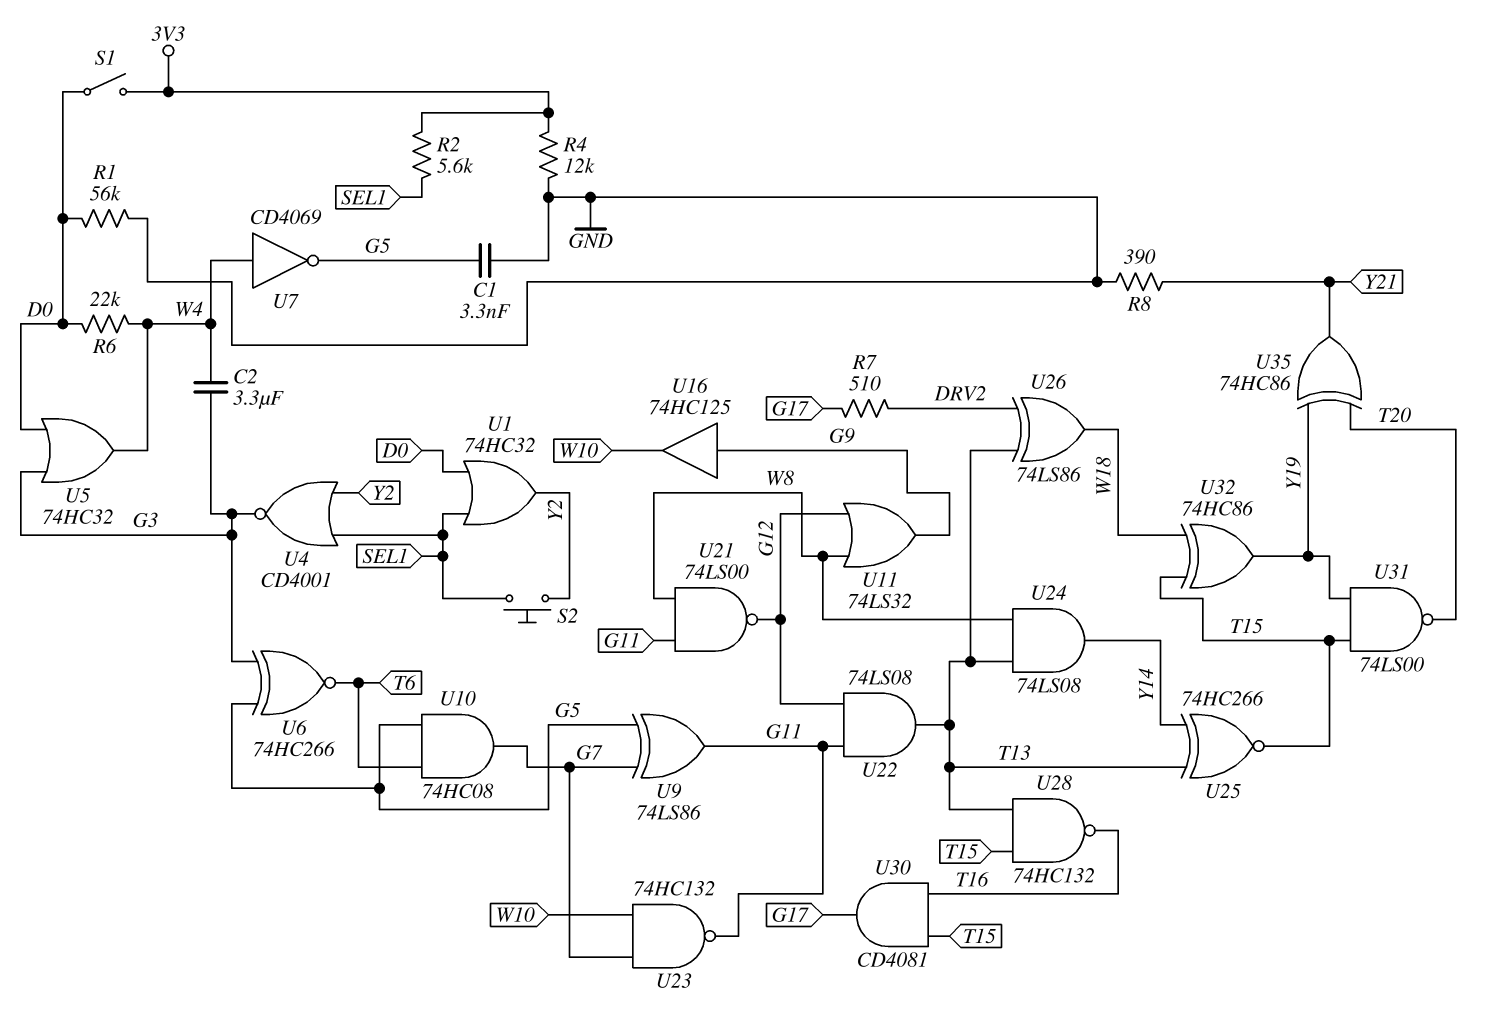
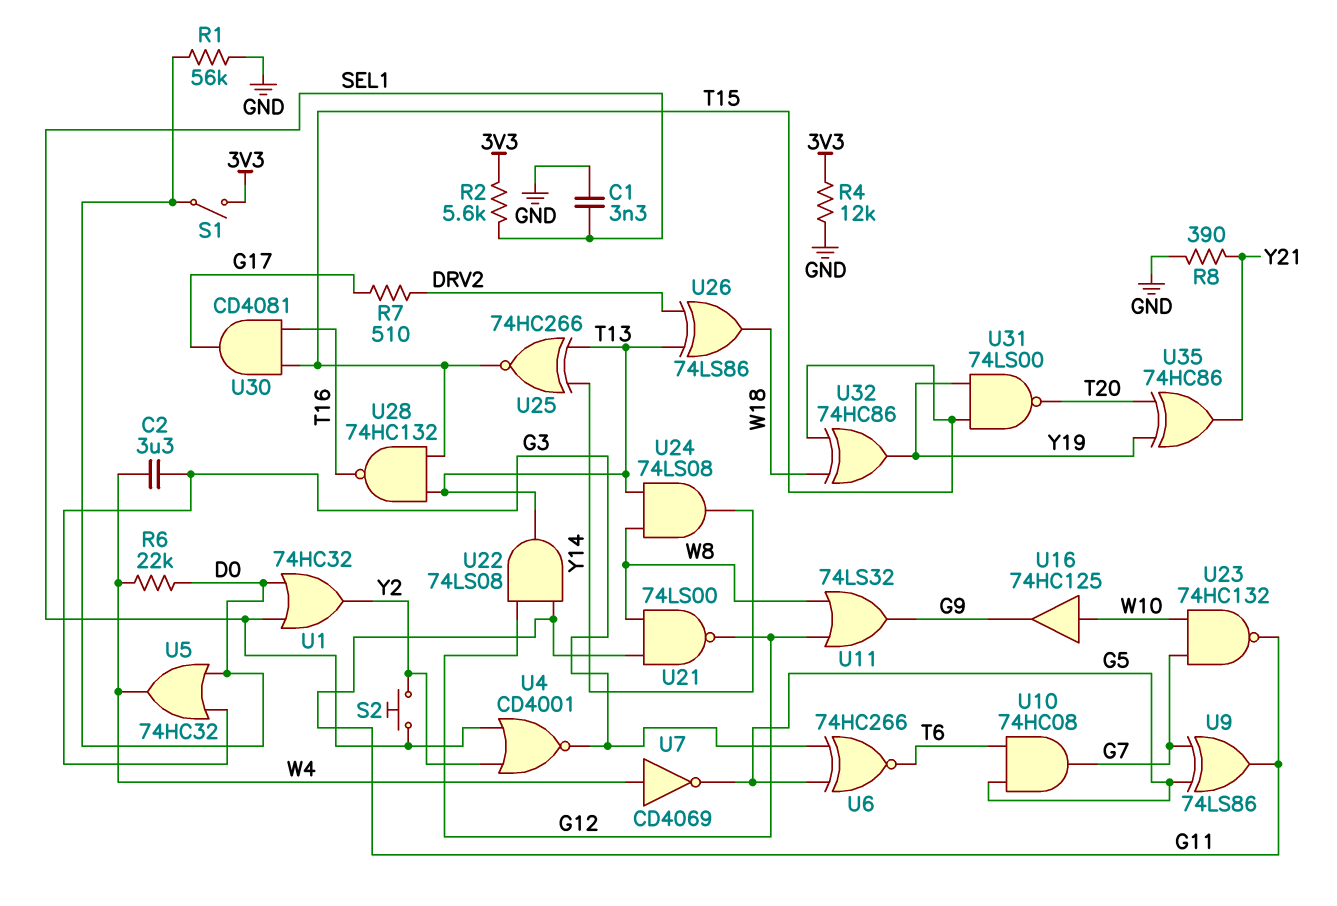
C1: 3.3nF (G5, GND) -> 3.3nF (GND, SEL1)
U16: buffer 74HC125 (in G9, out W10) -> buffer 74HC125 (in W10, out G9)

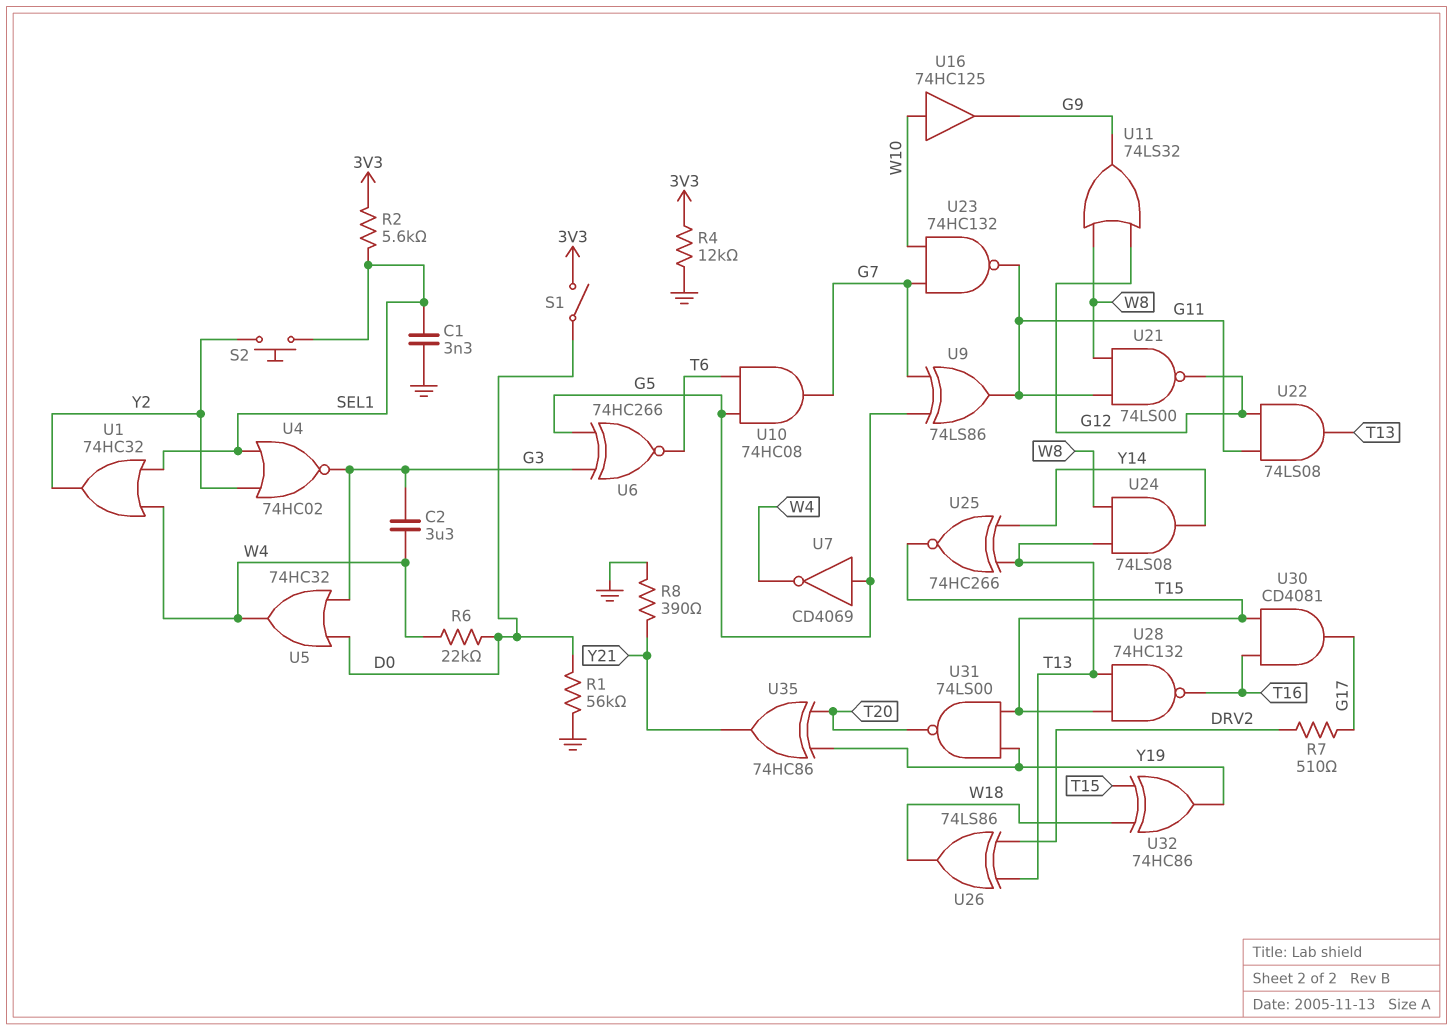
U1: OR 74HC32 (in D0, in SEL1, out Y2) -> OR 74HC32 (in SEL1, in W4, out Y2)
U4: NOR CD4001 (in SEL1, in Y2, out G3) -> NOR 74HC02 (in SEL1, in Y2, out G3)
U7: NOT CD4069 (in W4, out G5) -> NOT CD4069 (in G5, out W4)

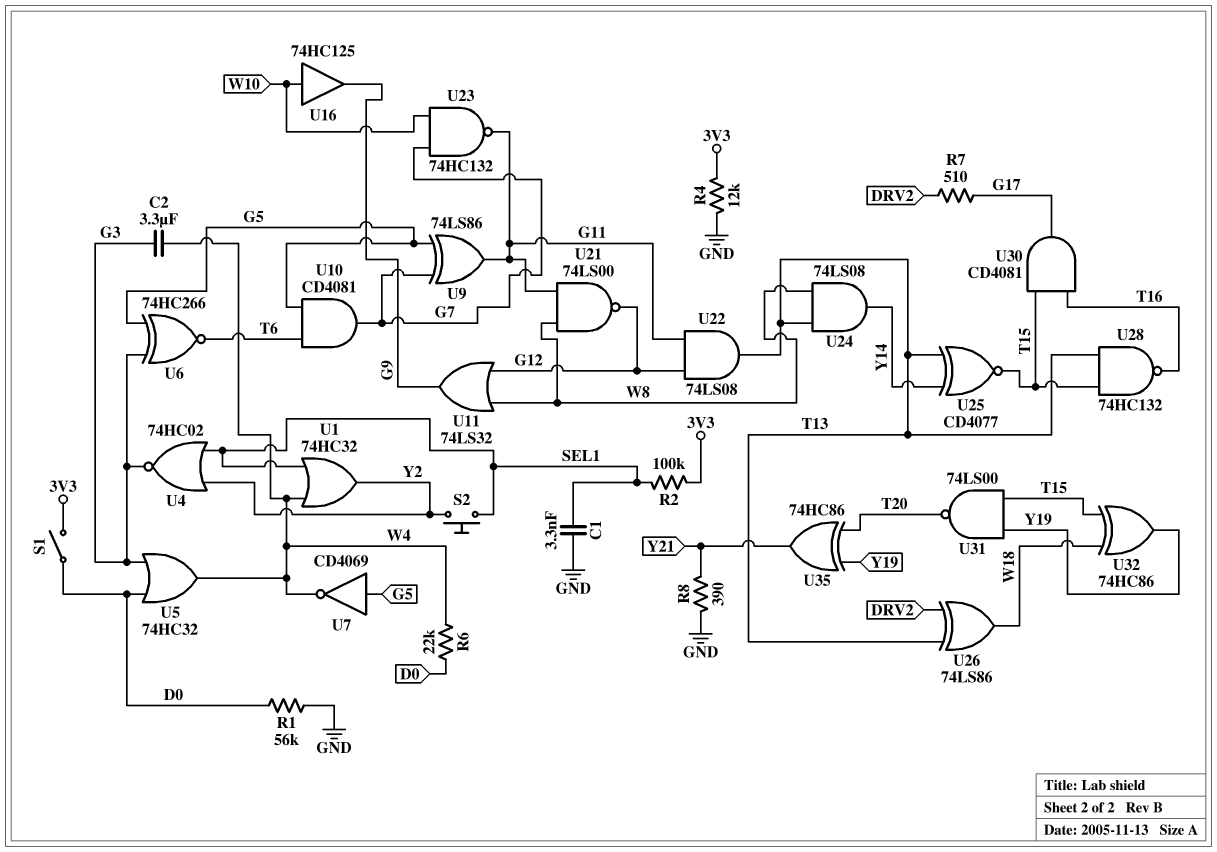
R2: 5.6k (3V3, SEL1) -> 100k (3V3, SEL1)
U10: AND 74HC08 (in G5, in T6, out G7) -> AND CD4081 (in G5, in T6, out G7)
U25: XNOR 74HC266 (in T13, in Y14, out T15) -> XNOR CD4077 (in T13, in Y14, out T15)

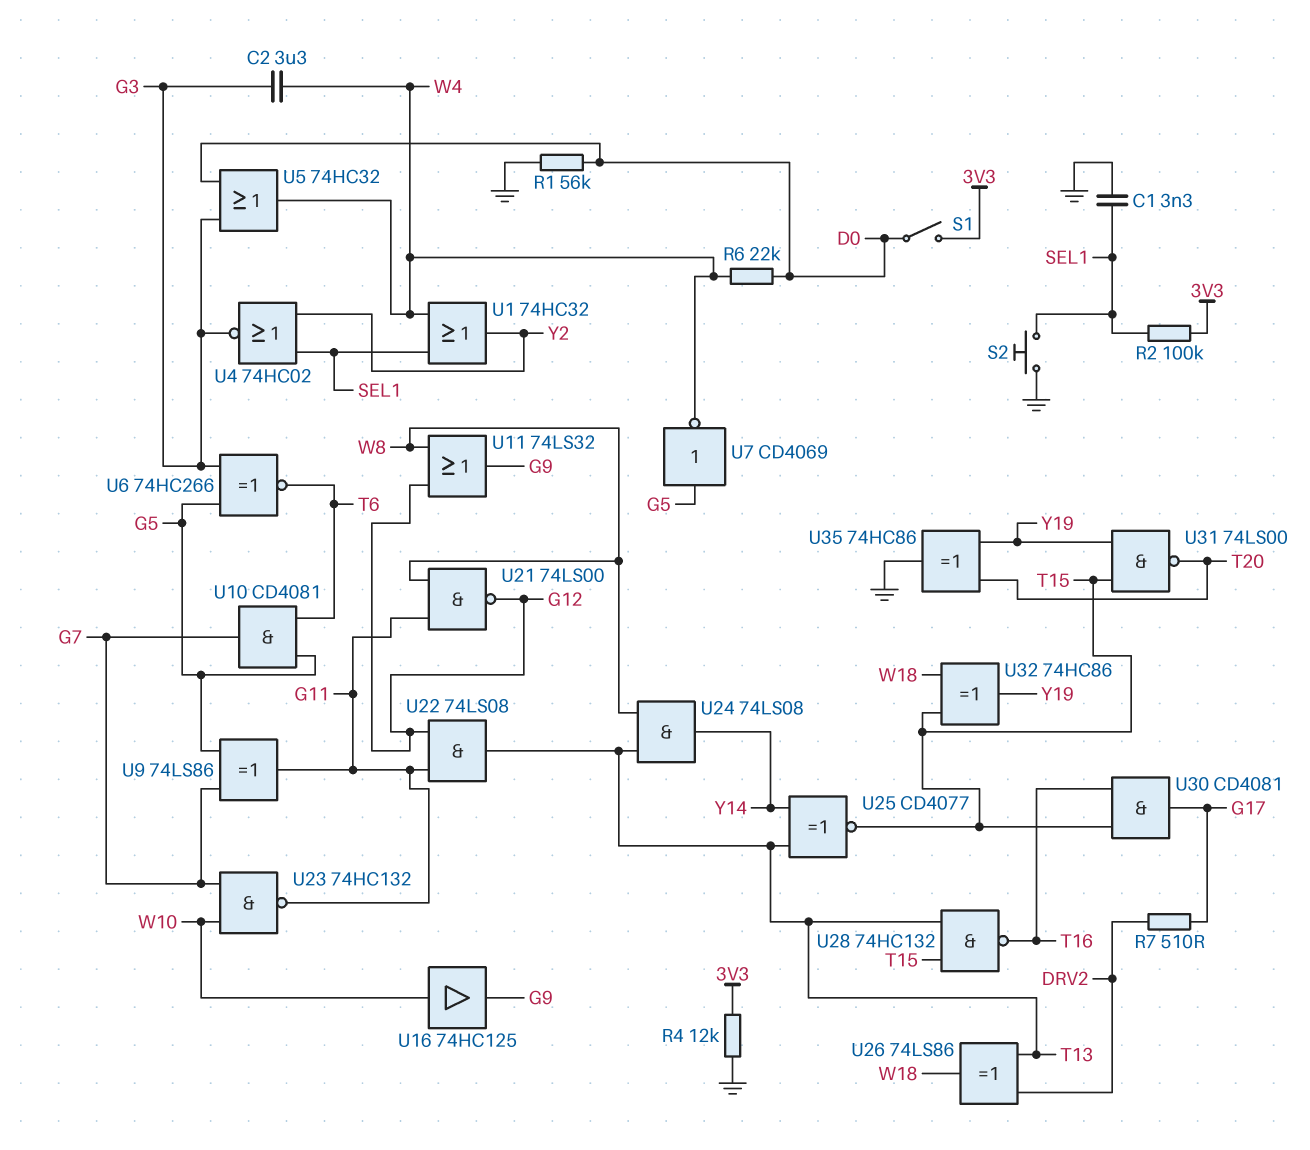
R8: 390 (GND, Y21) -> none
S2: button (SEL1, Y2) -> button (GND, SEL1)
U35: XOR 74HC86 (in T20, in Y19, out Y21) -> XOR 74HC86 (in T20, in Y19, out GND)

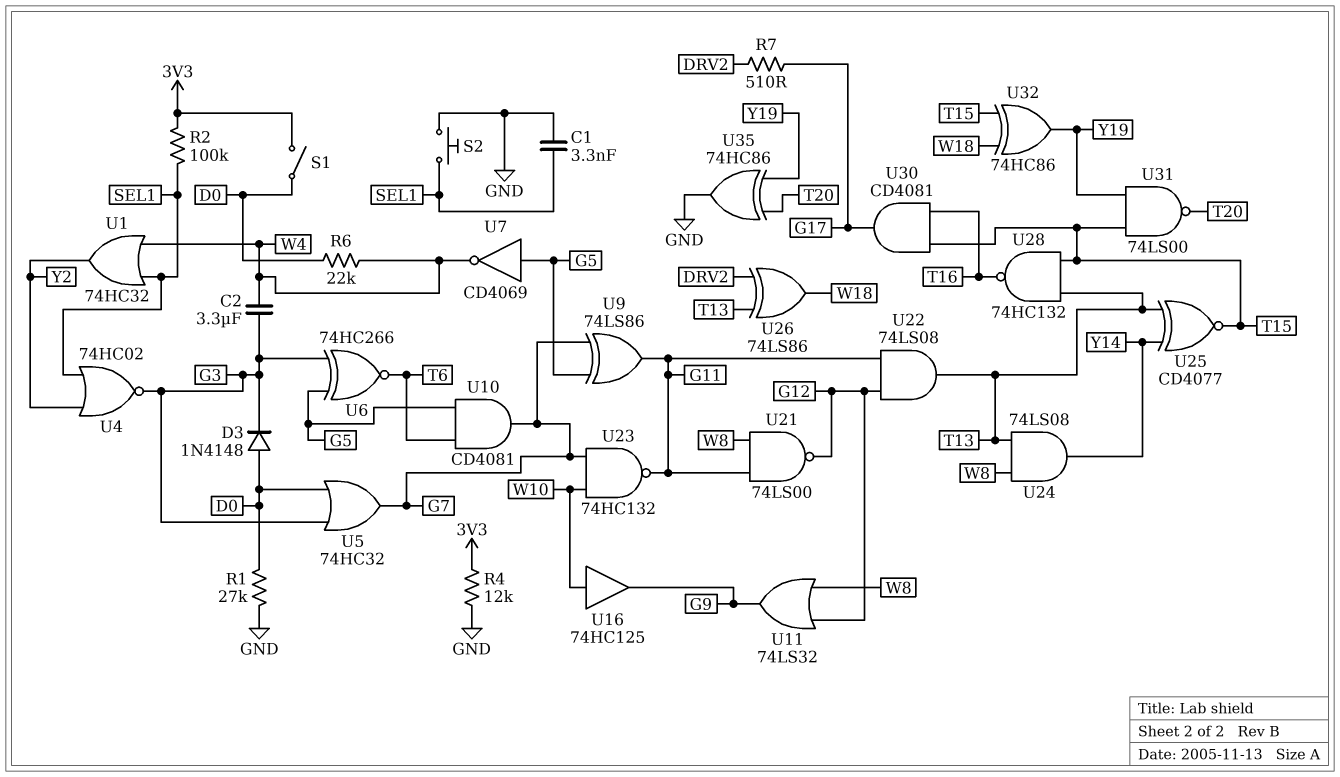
D3: none -> diode 1N4148 (A D0, K G3)
R1: 56k (D0, GND) -> 27k (D0, GND)
U5: OR 74HC32 (in D0, in G3, out W4) -> OR 74HC32 (in D0, in G3, out G7)

